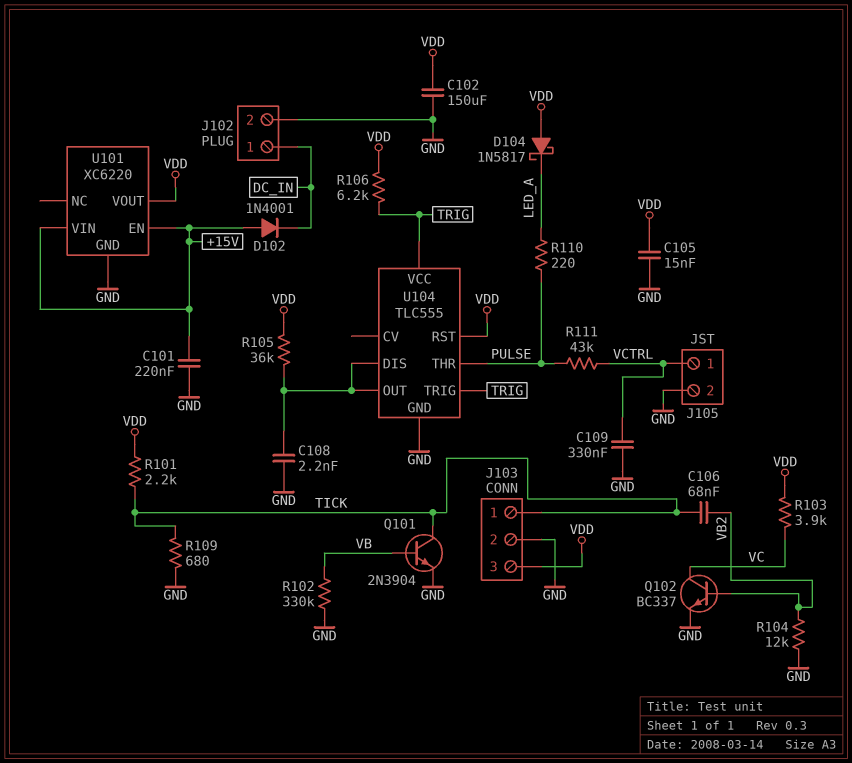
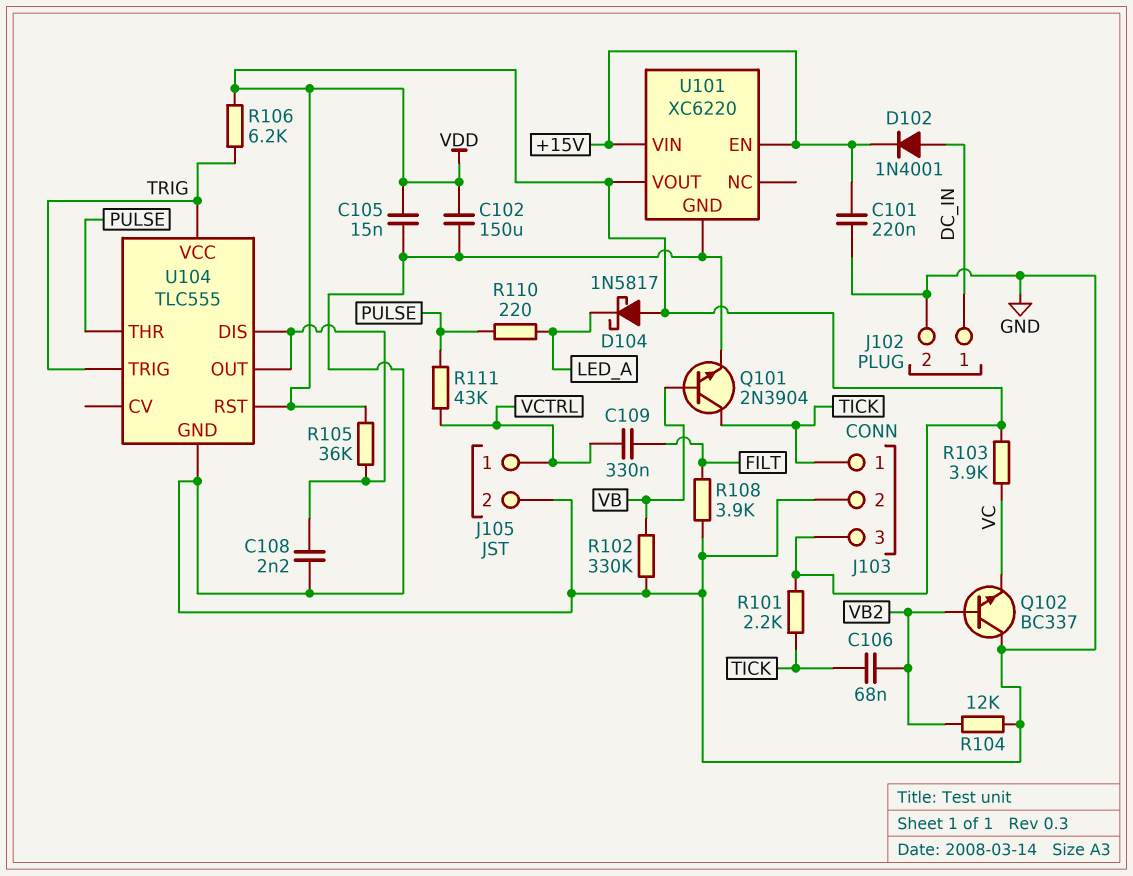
C109: 330nF (GND, VCTRL) -> 330nF (FILT, VCTRL)
D102: diode 1N4001 (A +15V, K DC_IN) -> diode 1N4001 (A DC_IN, K +15V)
Q102: NPN BC337 (B VB2, C VC, E GND) -> NPN BC337 (B VB2, C GND, E VC)
R108: none -> 3.9k (FILT, GND)
R109: 680 (GND, TICK) -> none

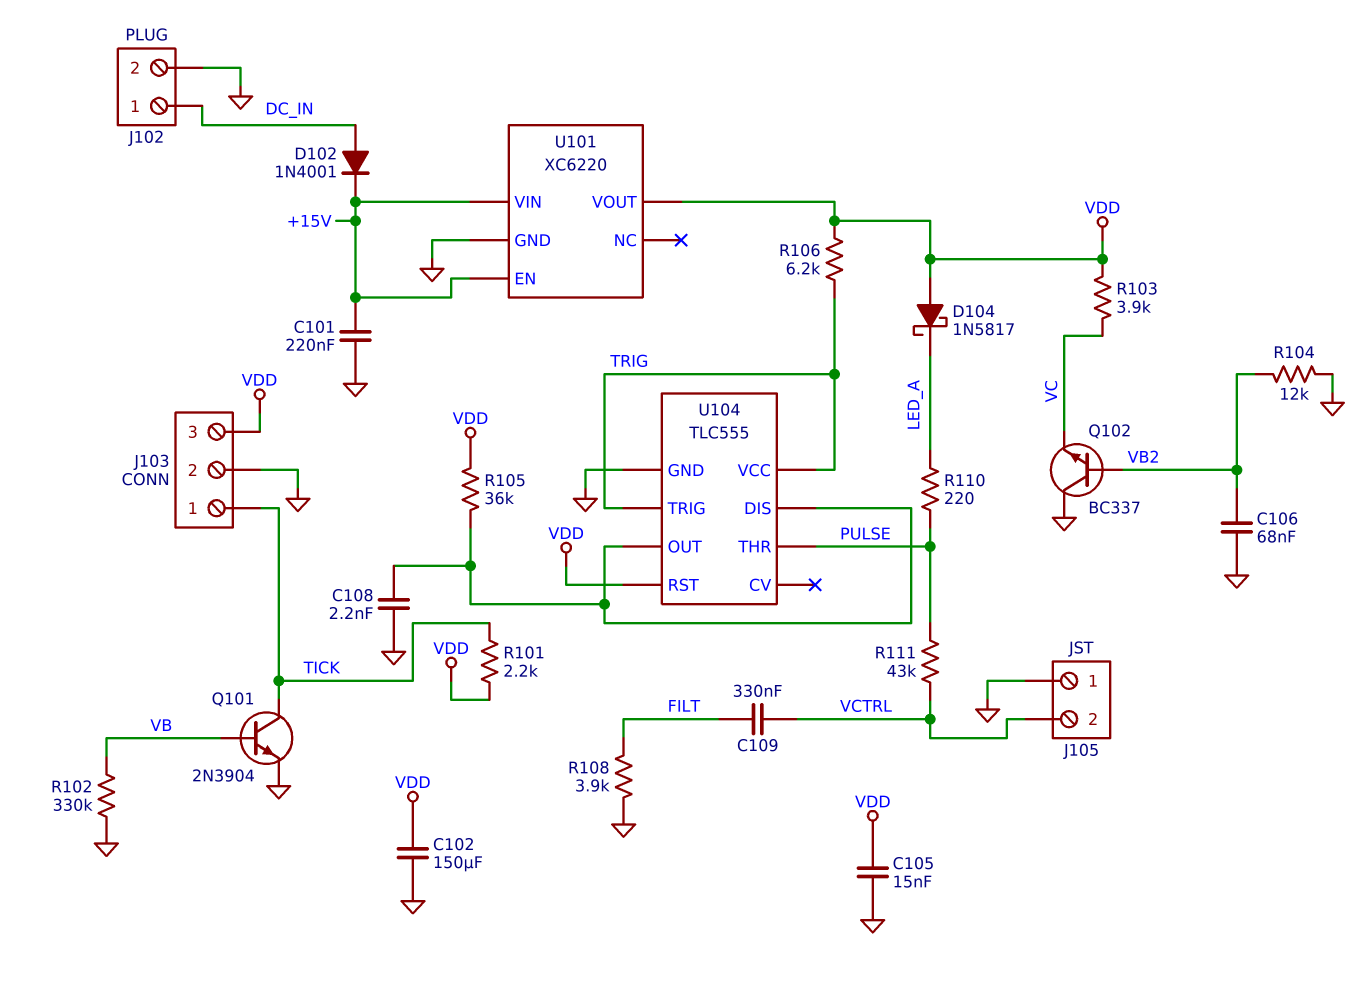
C106: 68nF (TICK, VB2) -> 68nF (GND, VB2)
J105 pin 1: VCTRL -> GND
J105 pin 2: GND -> VCTRL

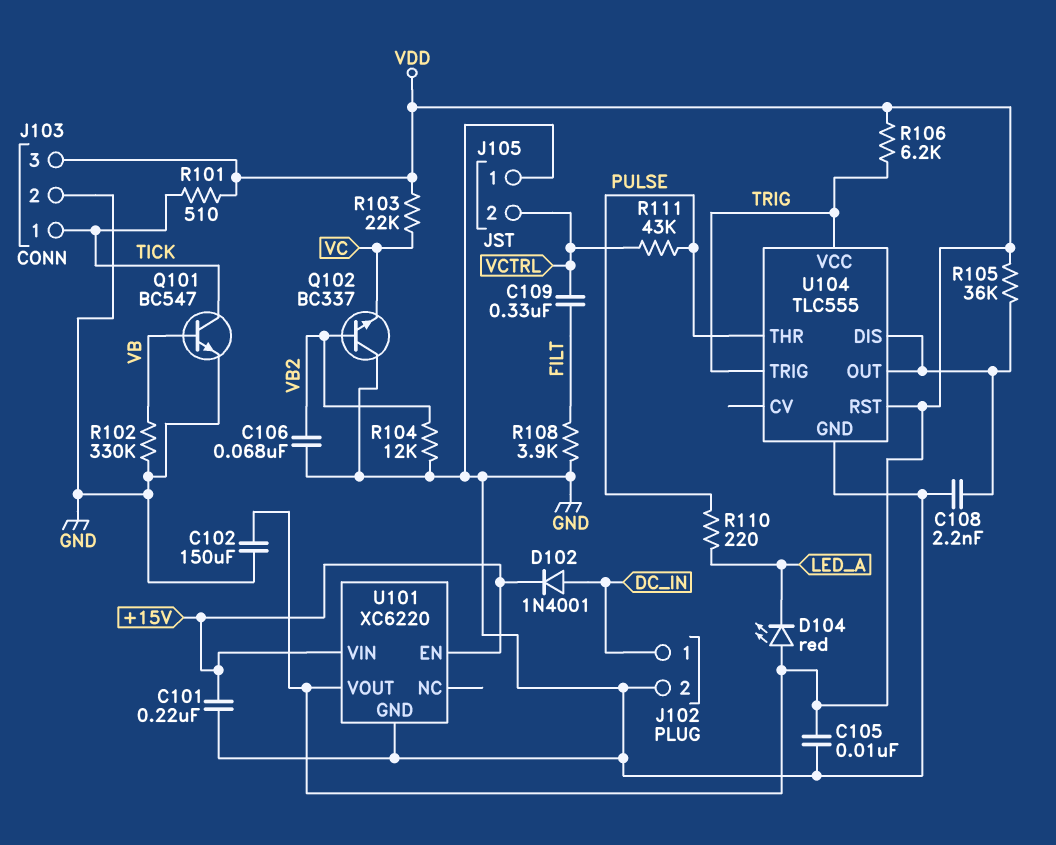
C105: 15nF (GND, VDD) -> 10nF (GND, VDD)
D104: schottky 1N5817 (A VDD, K LED_A) -> LED red (A VDD, K LED_A)
Q101: NPN 2N3904 (B VB, C TICK, E GND) -> NPN BC547 (B VB, C TICK, E GND)
R101: 2.2k (TICK, VDD) -> 510 (TICK, VDD)
R103: 3.9k (VC, VDD) -> 22k (VC, VDD)

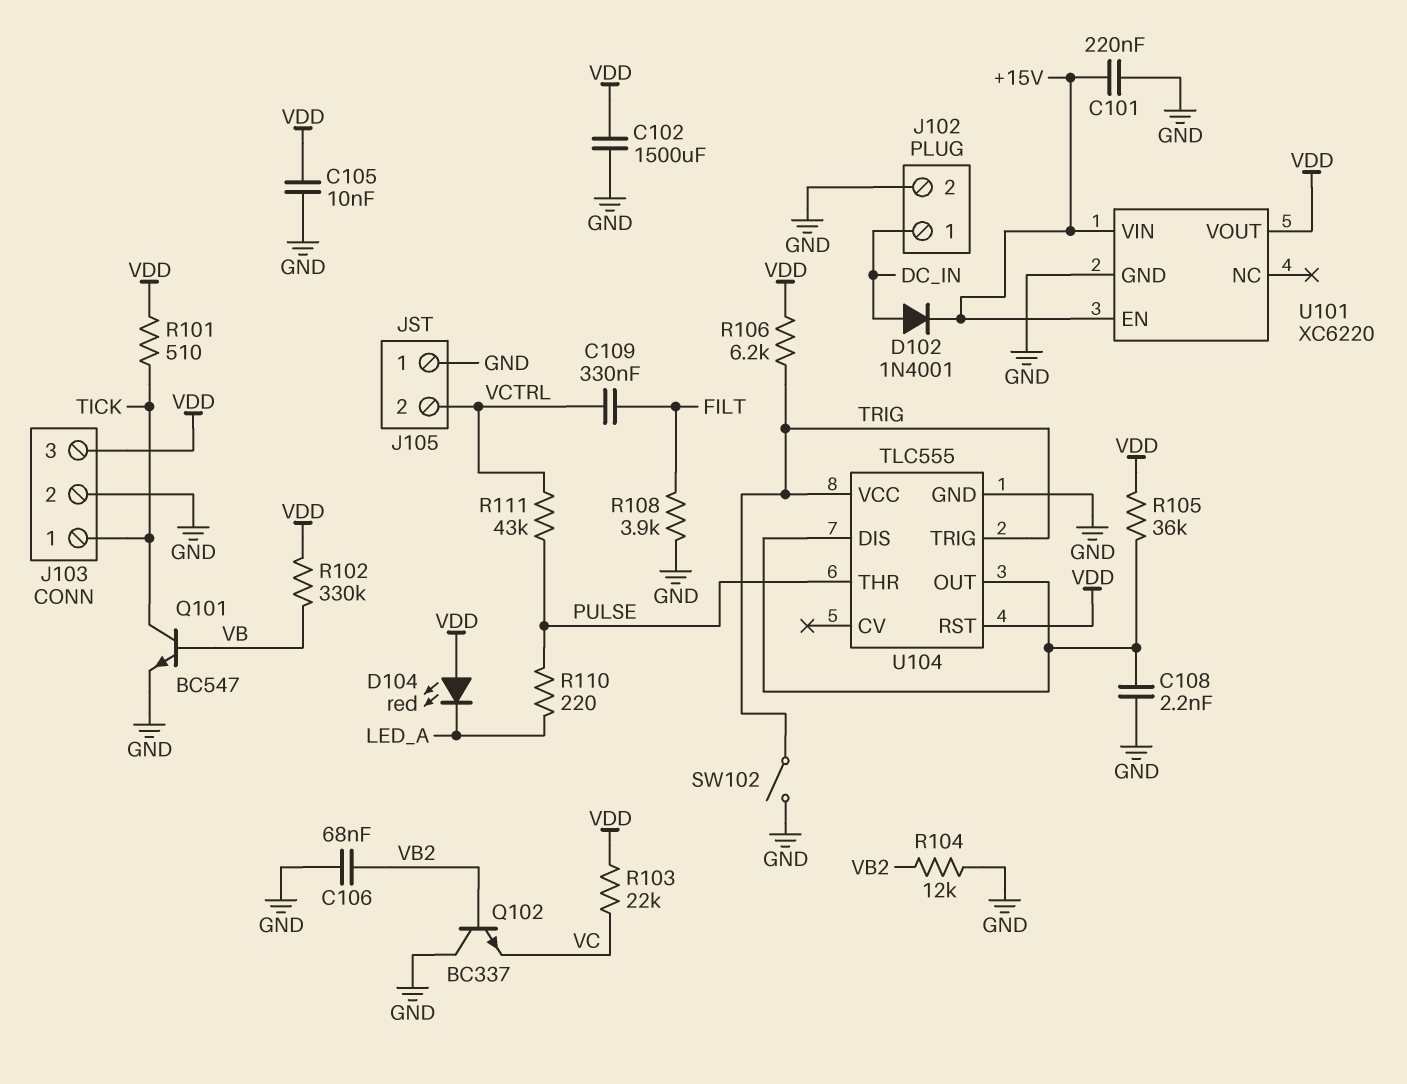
C102: 150uF (GND, VDD) -> 1500uF (GND, VDD)
R102: 330k (GND, VB) -> 330k (VB, VDD)
SW102: none -> switch (GND, TRIG)

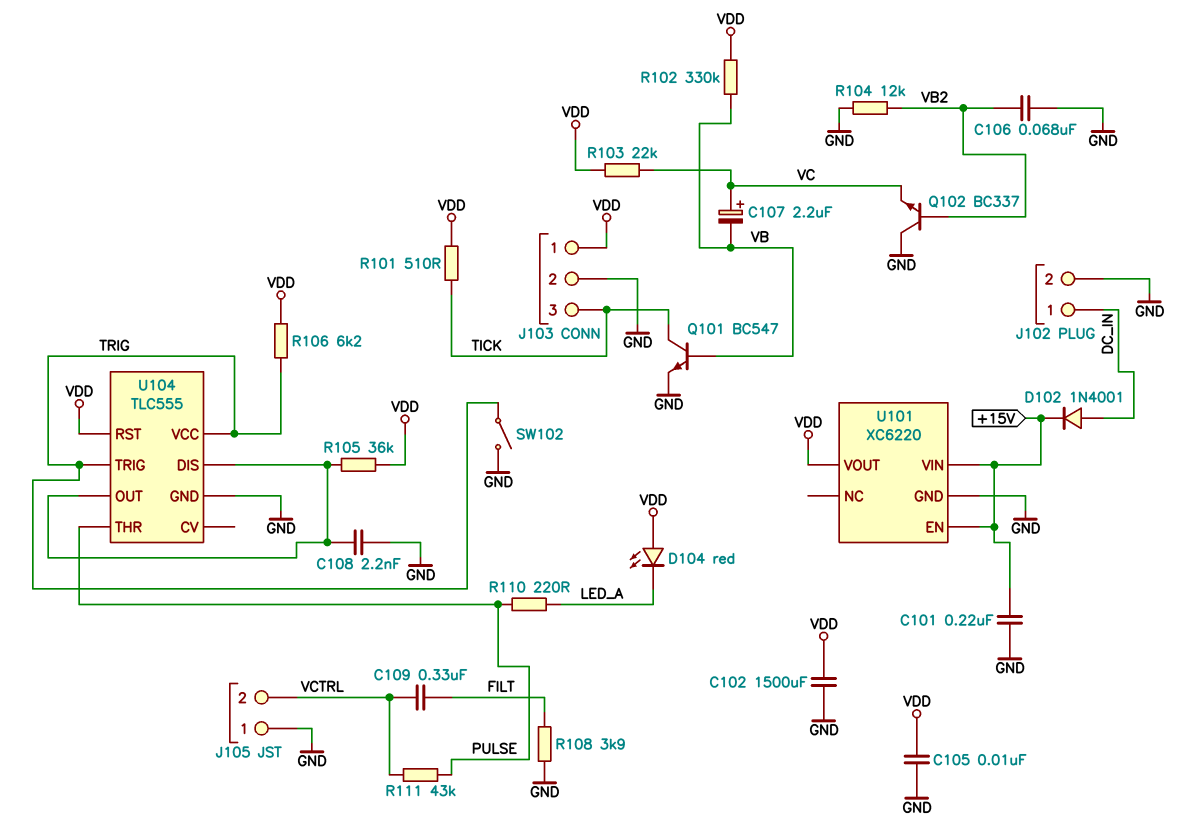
C107: none -> 2.2uF (plus VC, minus VB)
J103 pin 1: TICK -> VDD
J103 pin 3: VDD -> TICK

